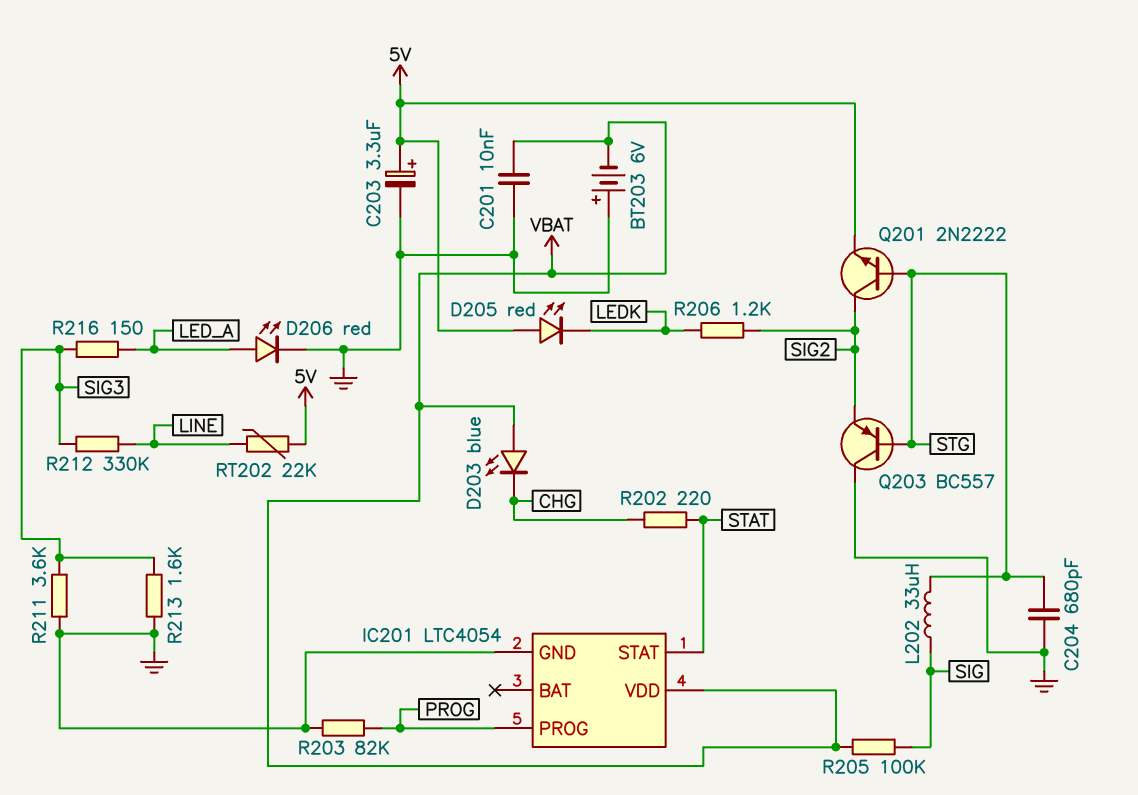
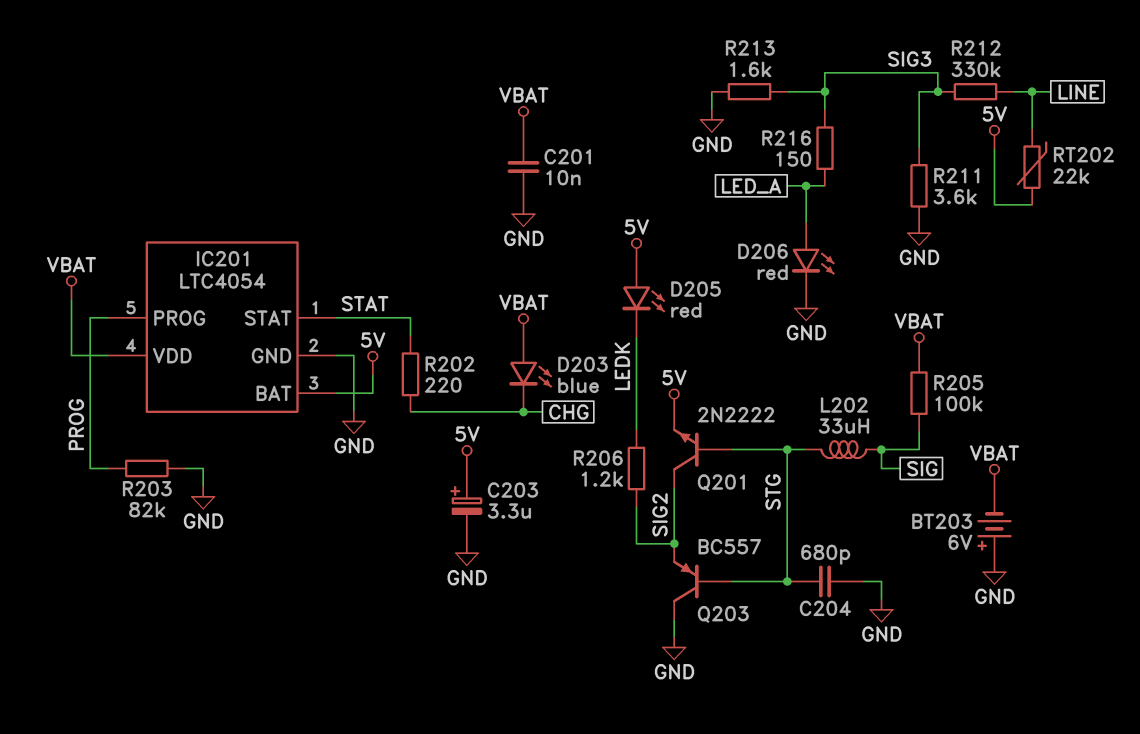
IC201 pin BAT: none -> 5V

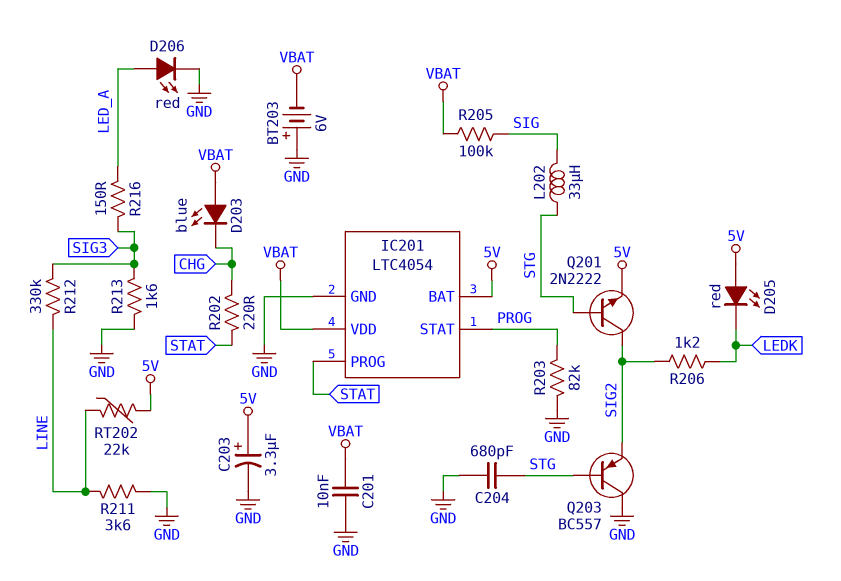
IC201 pin PROG: PROG -> STAT
IC201 pin STAT: STAT -> PROG
R211: 3.6k (GND, SIG3) -> 3.6k (GND, LINE)

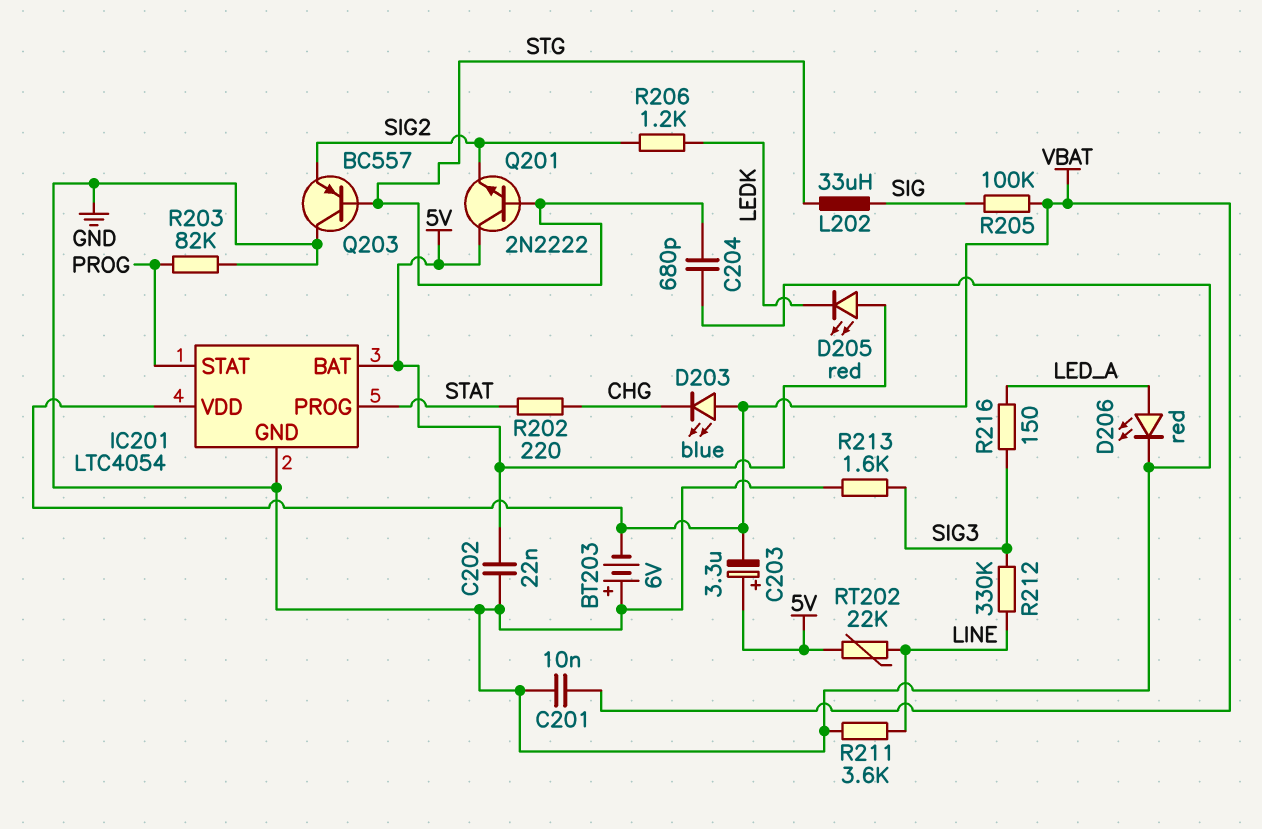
C202: none -> 22nF (5V, GND)
C203: 3.3uF (plus 5V, minus GND) -> 3.3uF (plus 5V, minus VBAT)
Q201: NPN 2N2222 (B STG, C SIG2, E 5V) -> NPN 2N2222 (B STG, C 5V, E SIG2)

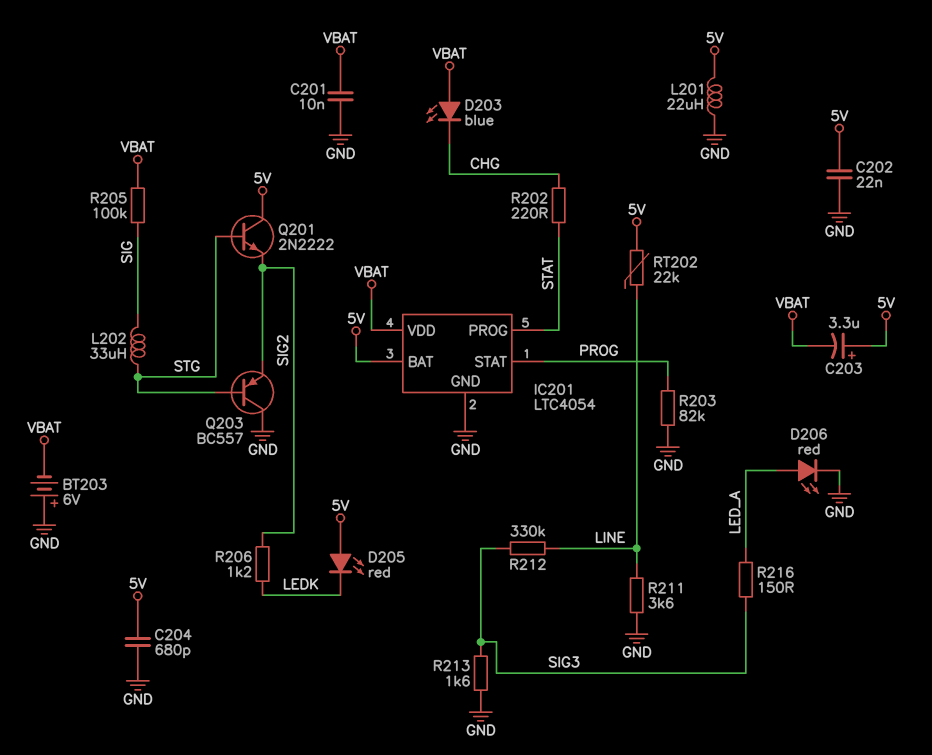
C204: 680pF (GND, STG) -> 680pF (5V, GND)
L201: none -> 22uH (5V, GND)

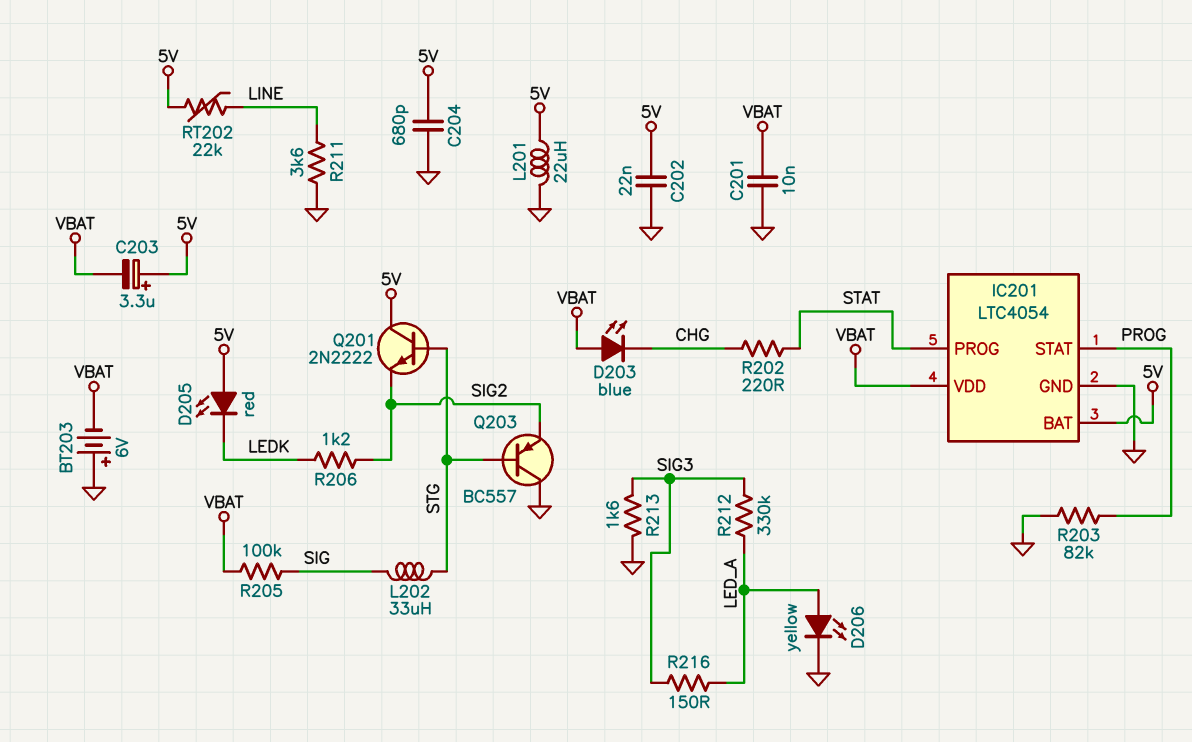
D206: LED red (A LED_A, K GND) -> LED yellow (A LED_A, K GND)
R212: 330k (LINE, SIG3) -> 330k (LED_A, SIG3)

